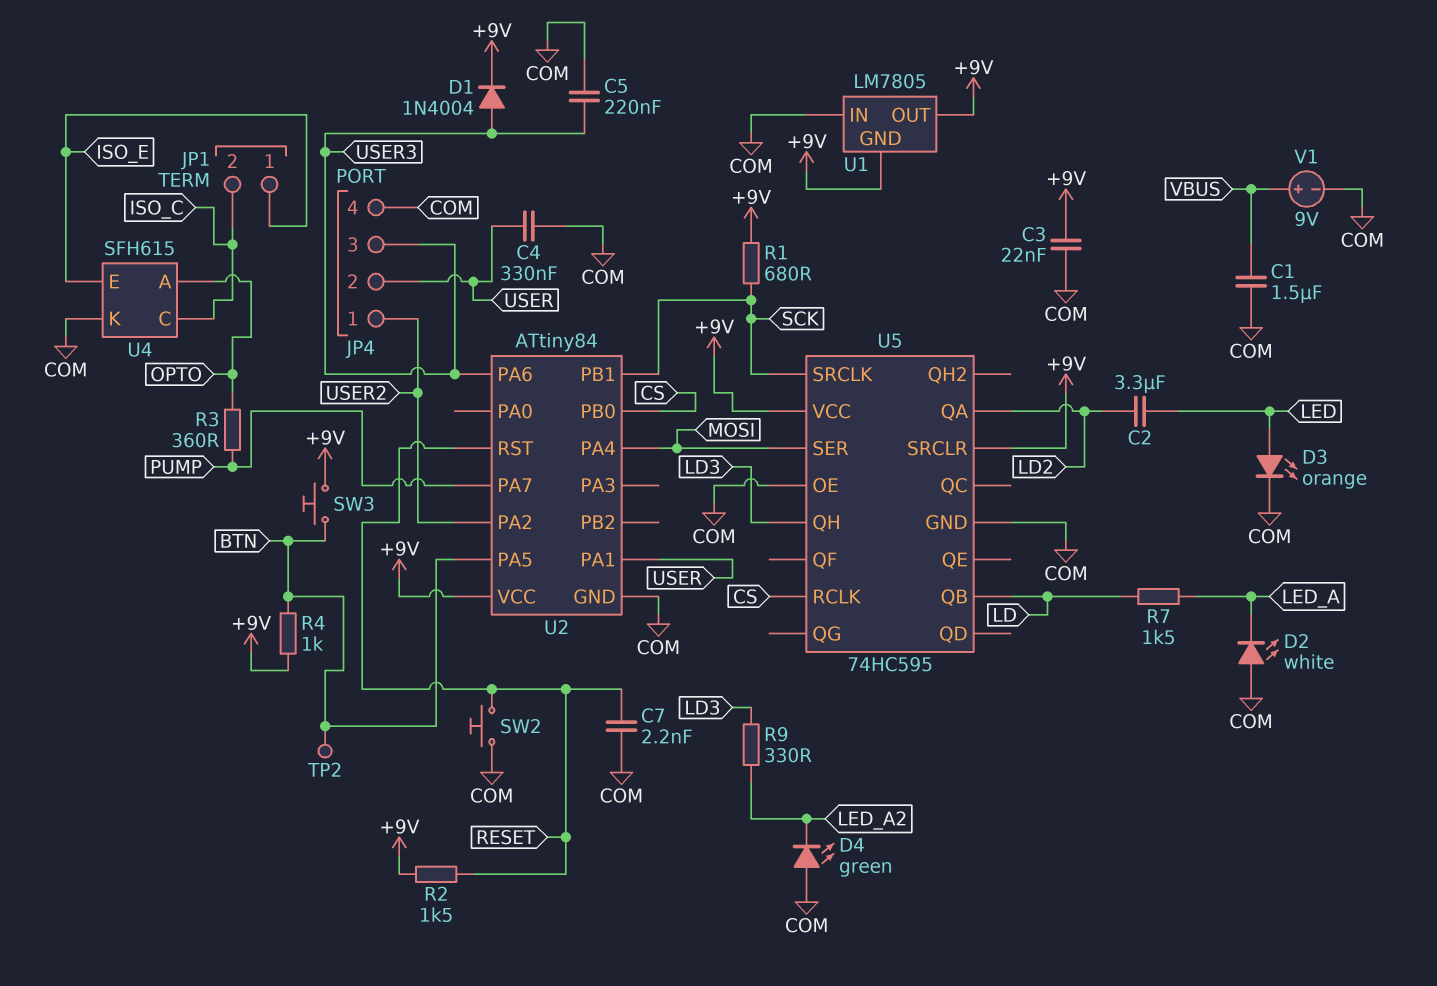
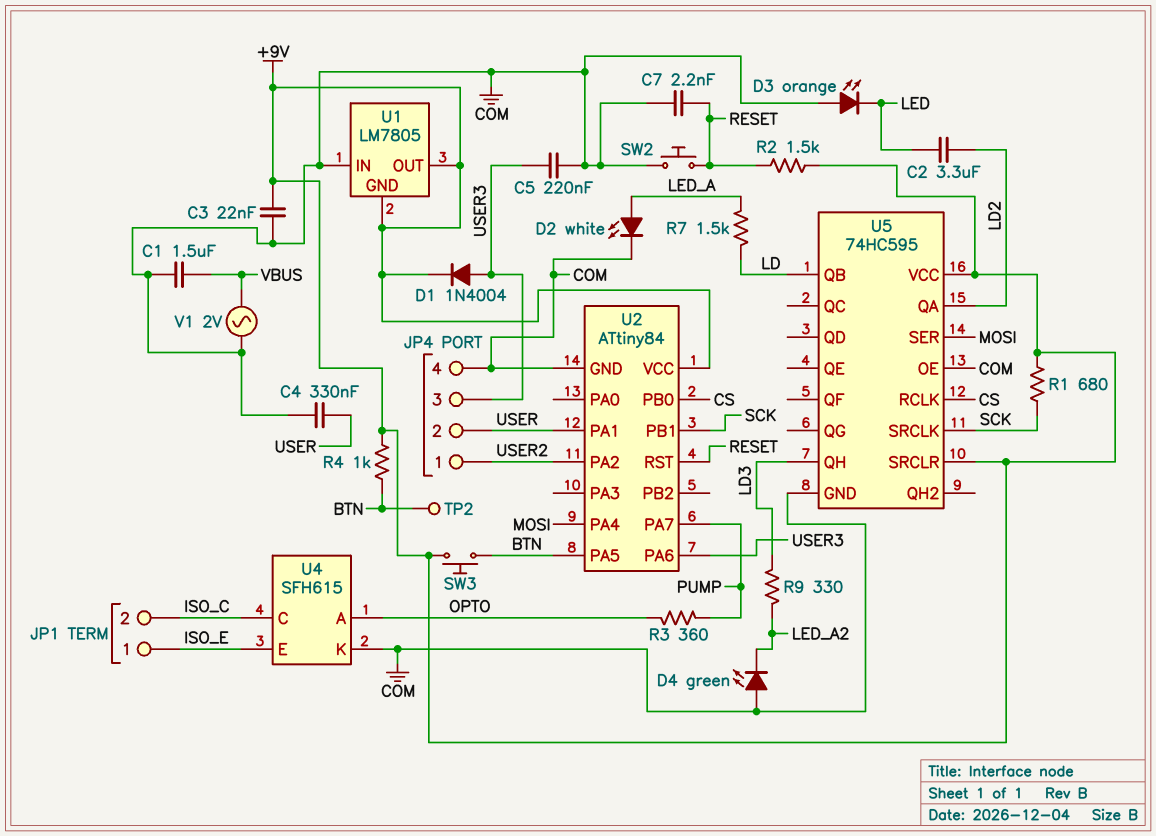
D2: LED white (A COM, K LED_A) -> LED white (A LED_A, K COM)
D3: LED orange (A LED, K COM) -> LED orange (A COM, K LED)
V1: 9V (plus VBUS, minus COM) -> AC 2V (COM, VBUS)

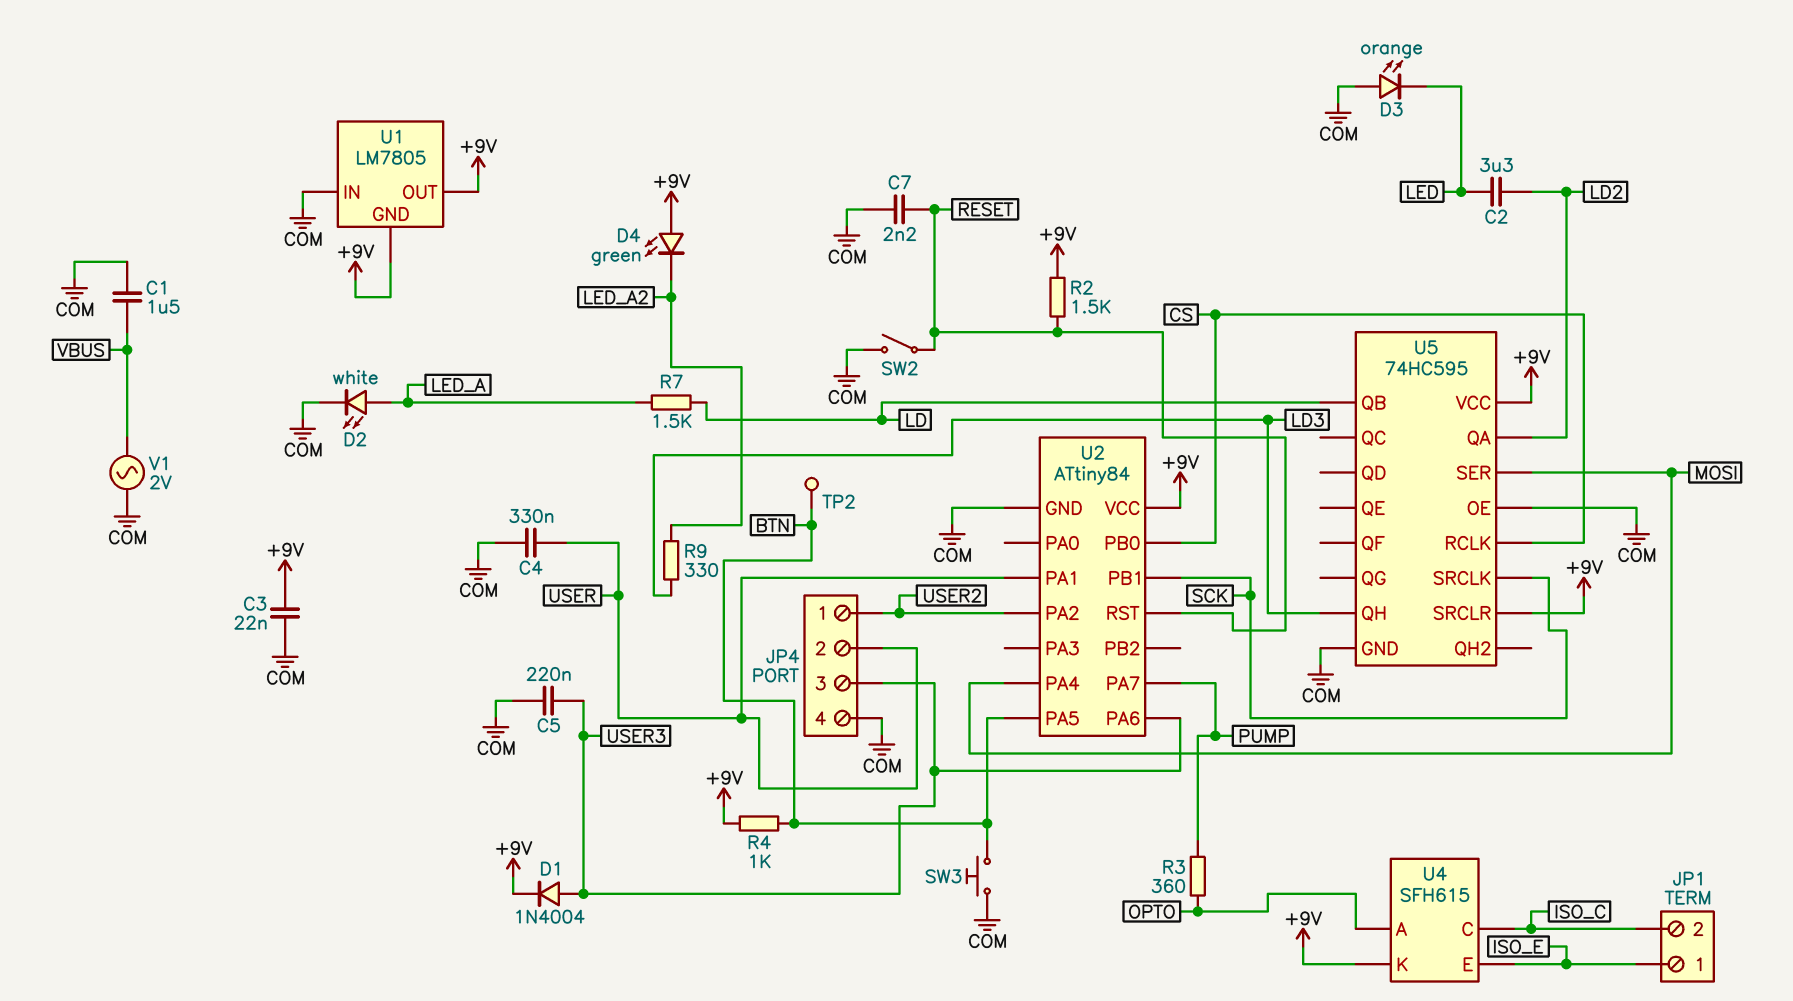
D4: LED green (A COM, K LED_A2) -> LED green (A +9V, K LED_A2)
R1: 680 (+9V, SCK) -> none
SW2: button (COM, RESET) -> switch (COM, RESET)
SW3: button (+9V, BTN) -> button (BTN, COM)
U4 pin K: COM -> +9V

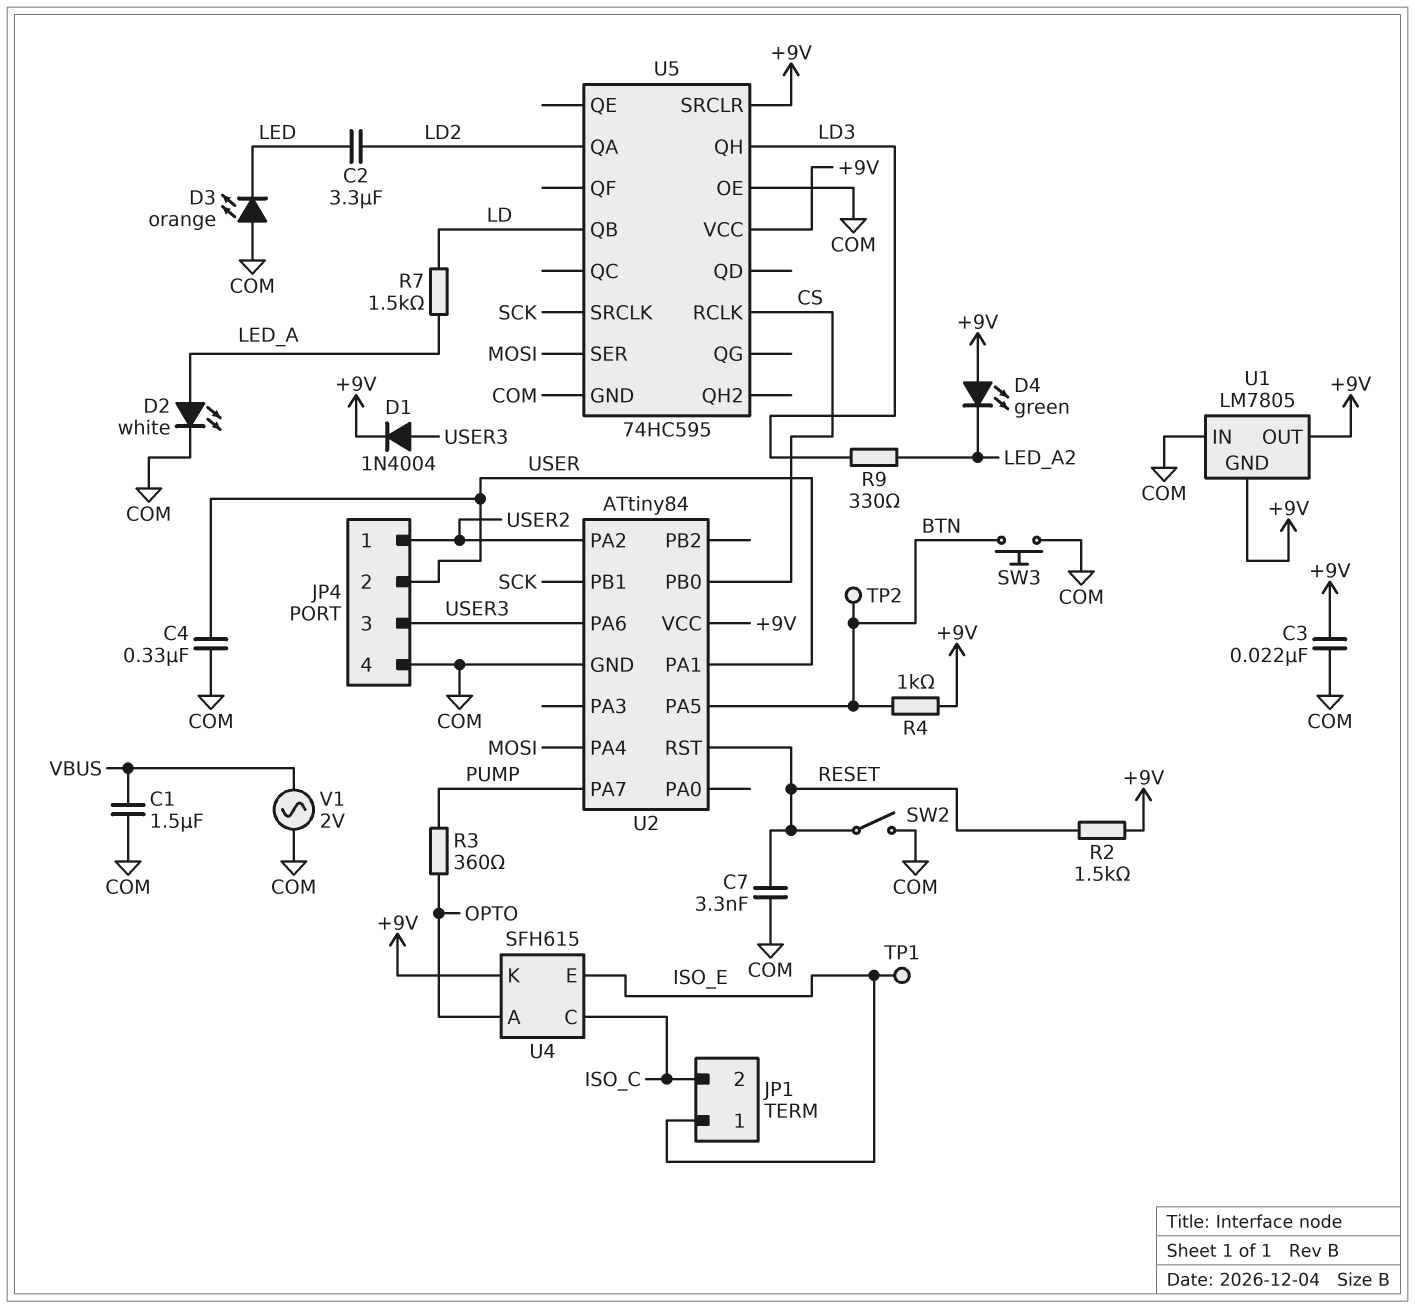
C5: 220nF (COM, USER3) -> none
C7: 2.2nF (COM, RESET) -> 3.3nF (COM, RESET)
TP1: none -> test point (ISO_E)

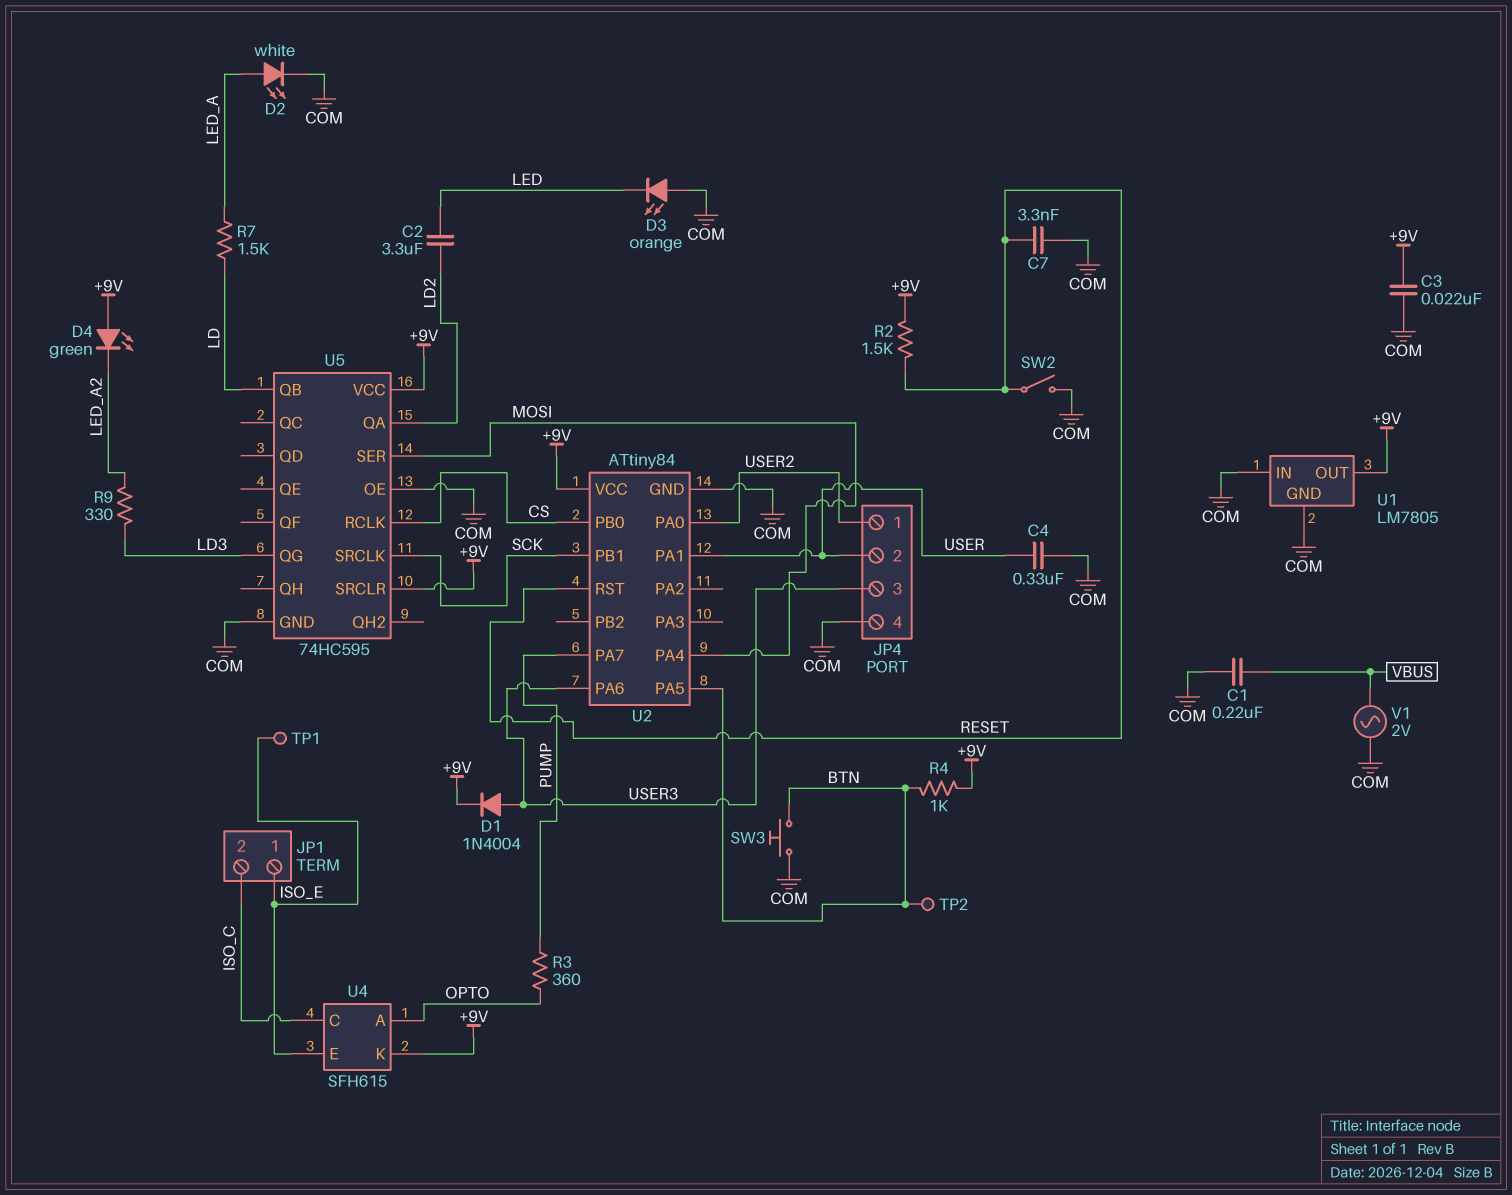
C1: 1.5uF (COM, VBUS) -> 220nF (COM, VBUS)
U1 pin GND: +9V -> COM
U2 pin PA0: none -> USER2
U2 pin PA2: USER2 -> none
U5 pin QG: none -> LD3
U5 pin QH: LD3 -> none

